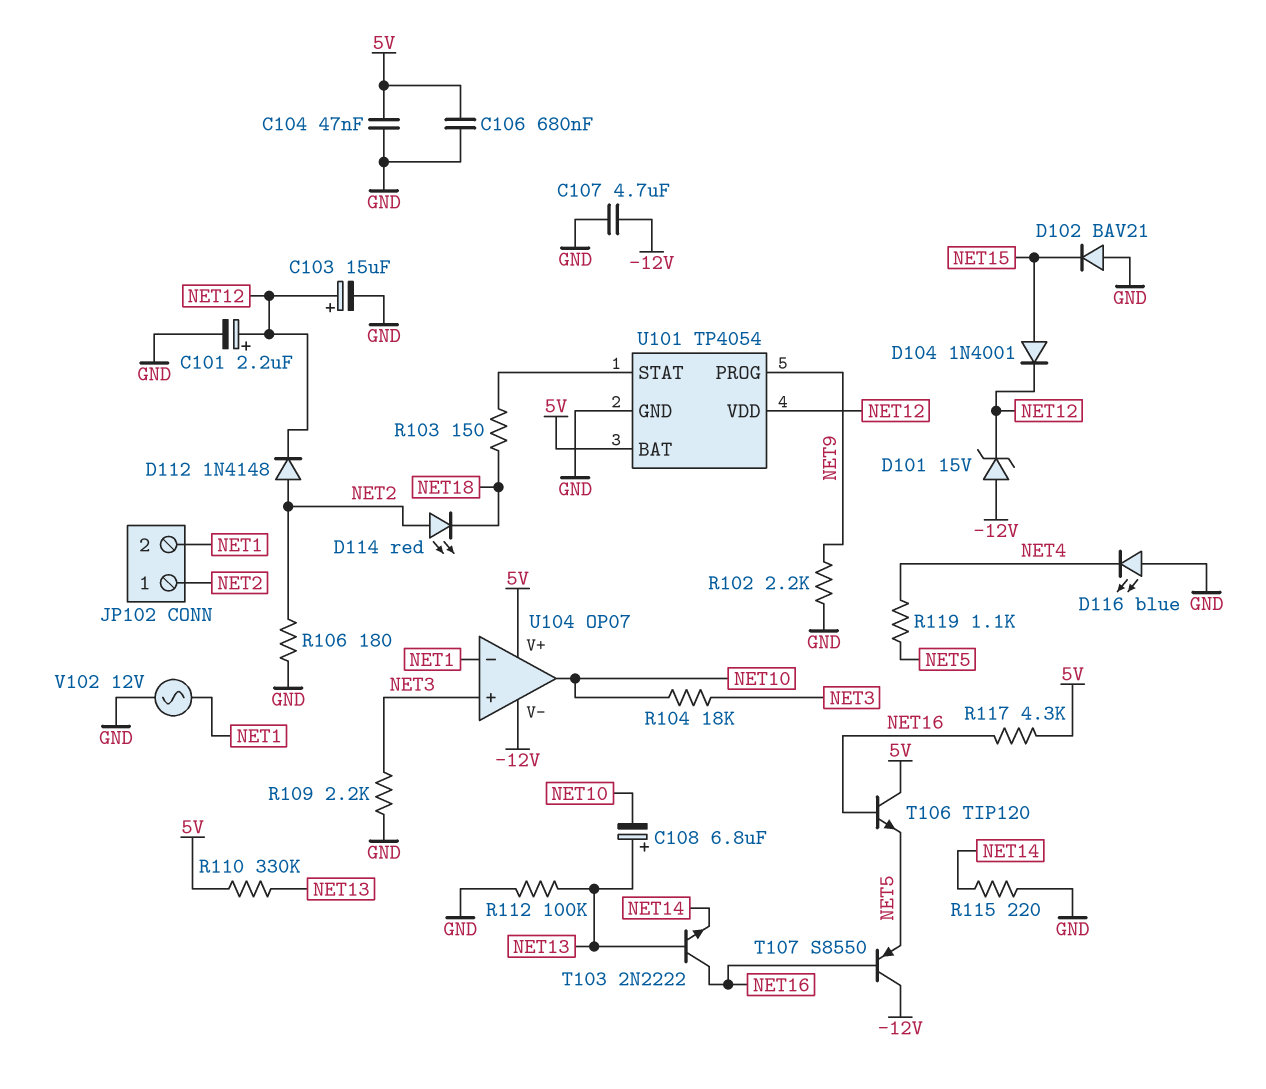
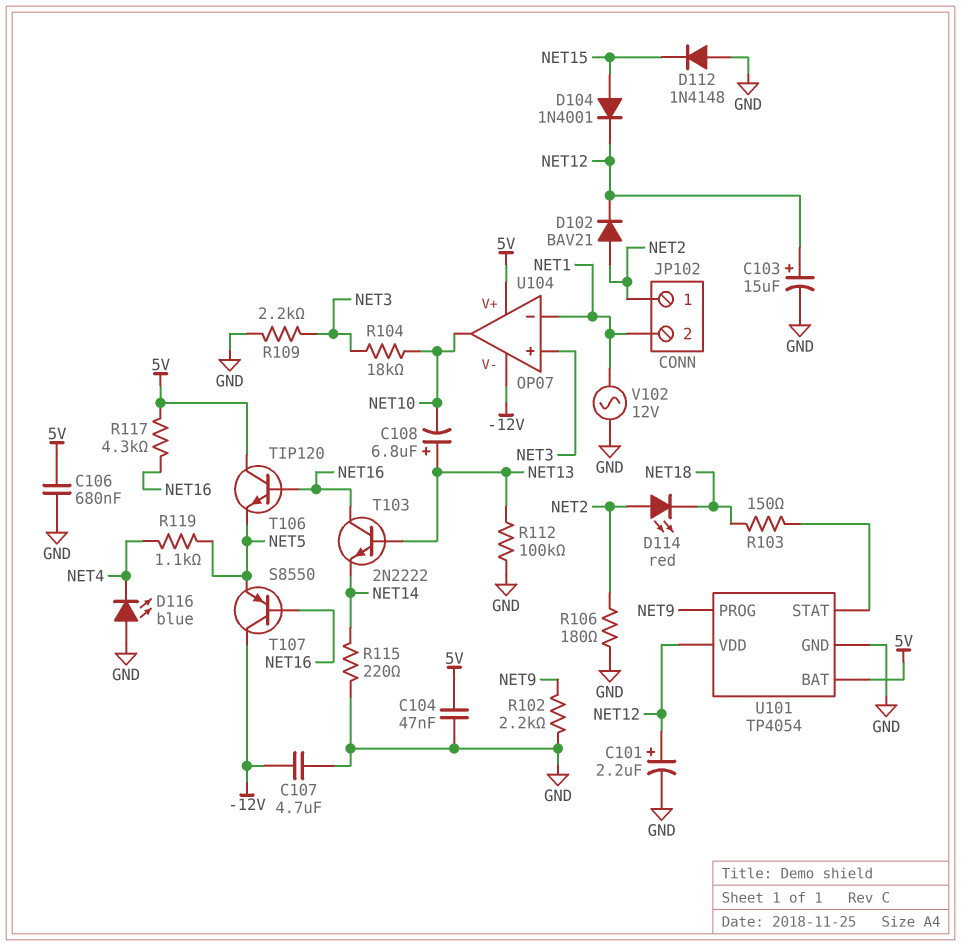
D101: zener 15V (A -12V, K NET12) -> none
D102: diode BAV21 (A GND, K NET15) -> diode BAV21 (A NET2, K NET12)
D112: diode 1N4148 (A NET2, K NET12) -> diode 1N4148 (A GND, K NET15)
R110: 330k (5V, NET13) -> none

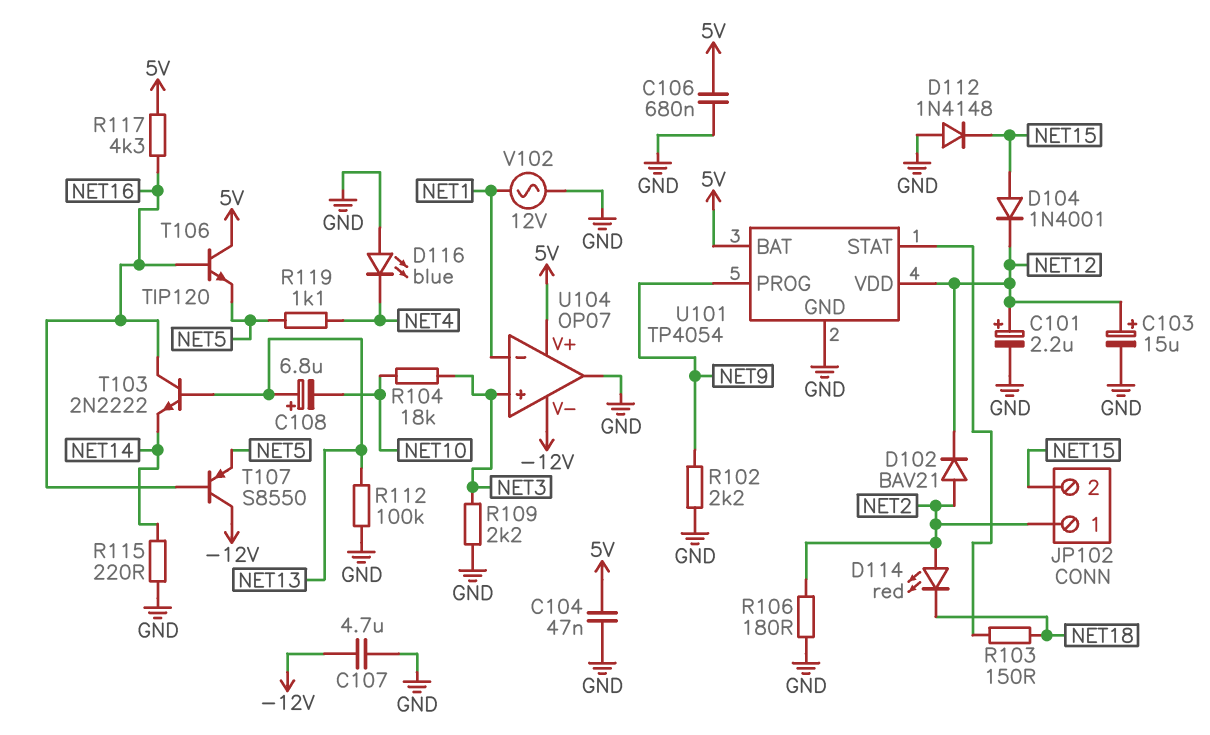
JP102 pin 2: NET1 -> NET15
U104 pin out: NET10 -> GND

